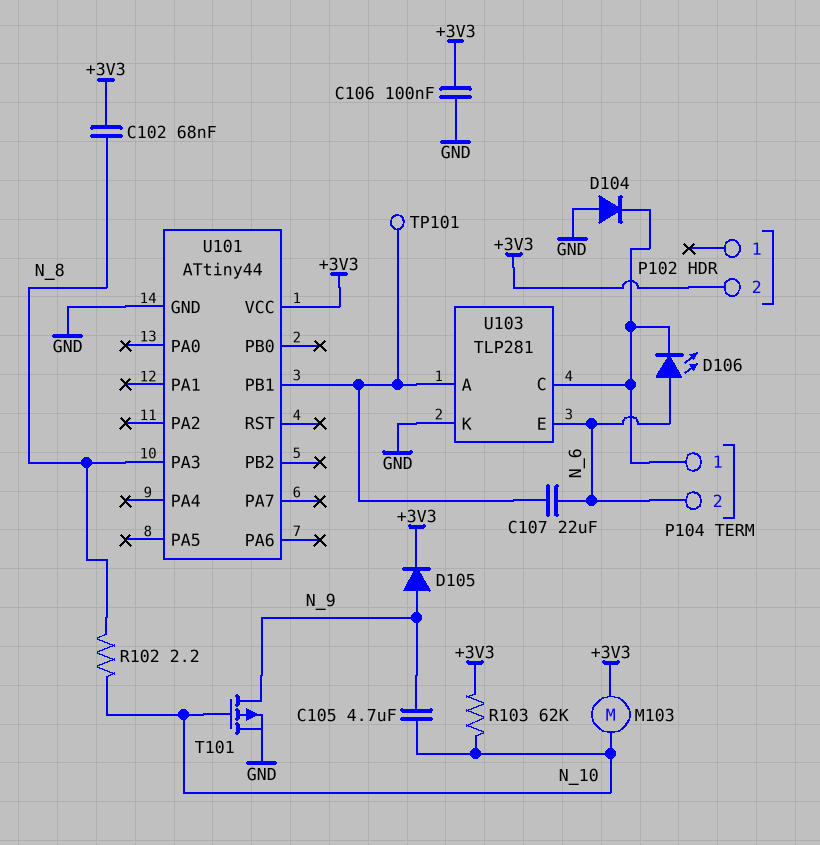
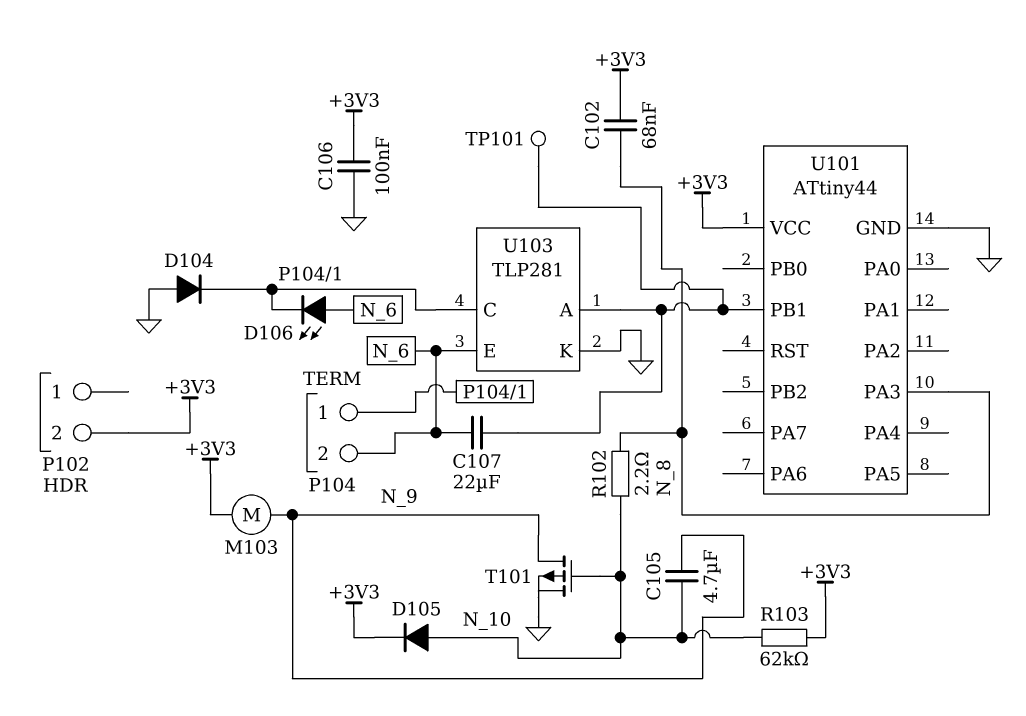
D105: diode (A N_9, K +3V3) -> diode (A N_10, K +3V3)
M103: motor (+3V3, N_10) -> motor (+3V3, N_9)

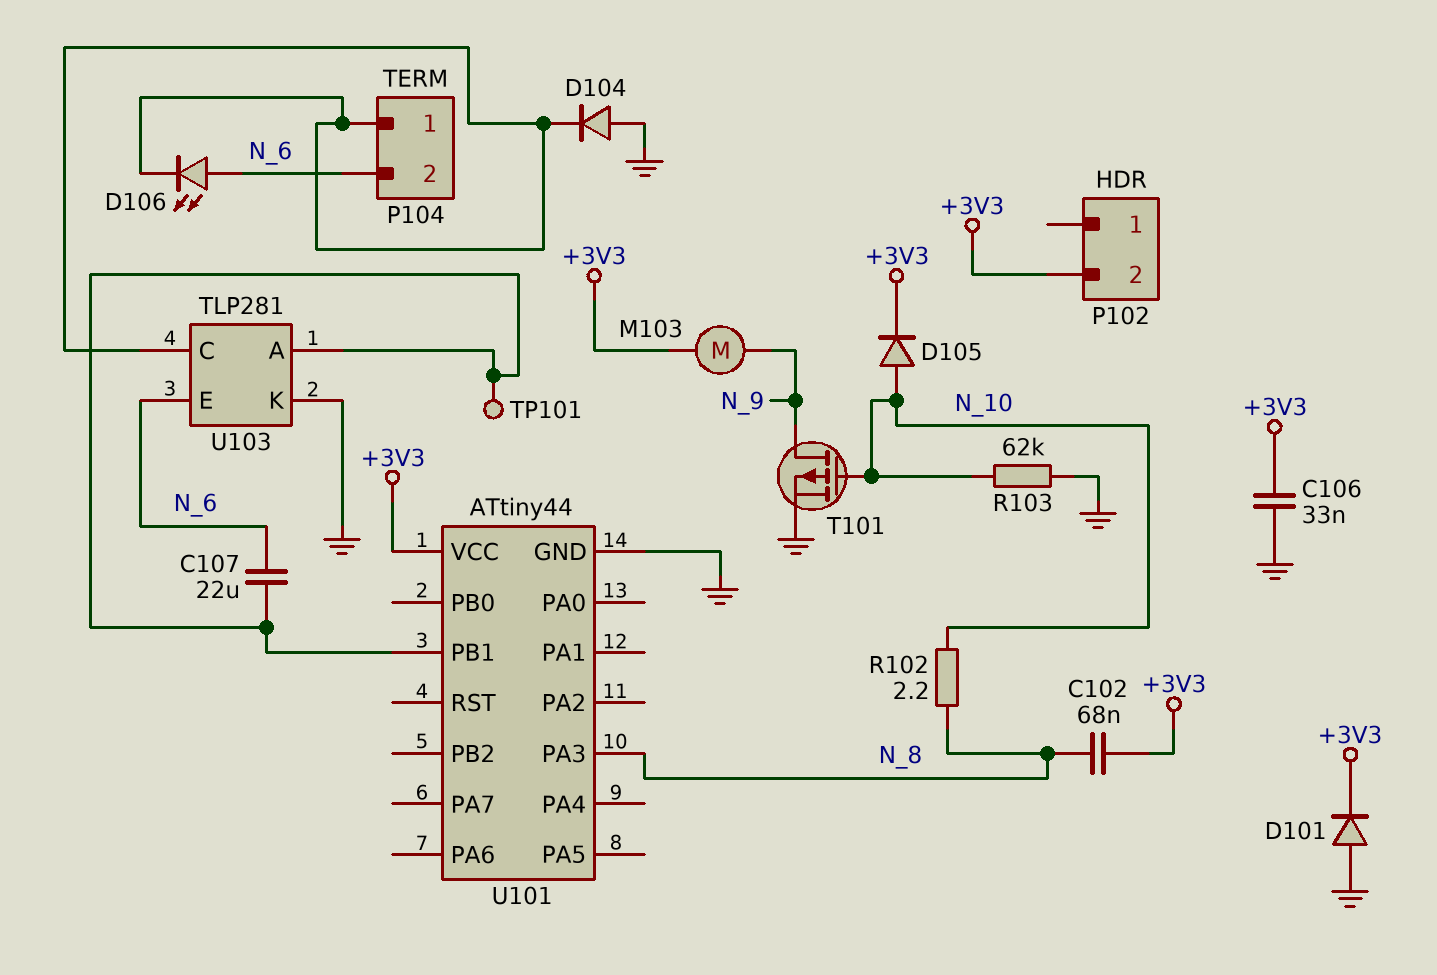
C105: 4.7uF (N_9, N_10) -> none
C106: 100nF (+3V3, GND) -> 33nF (+3V3, GND)
D101: none -> diode (A GND, K +3V3)
R103: 62k (+3V3, N_10) -> 62k (GND, N_10)

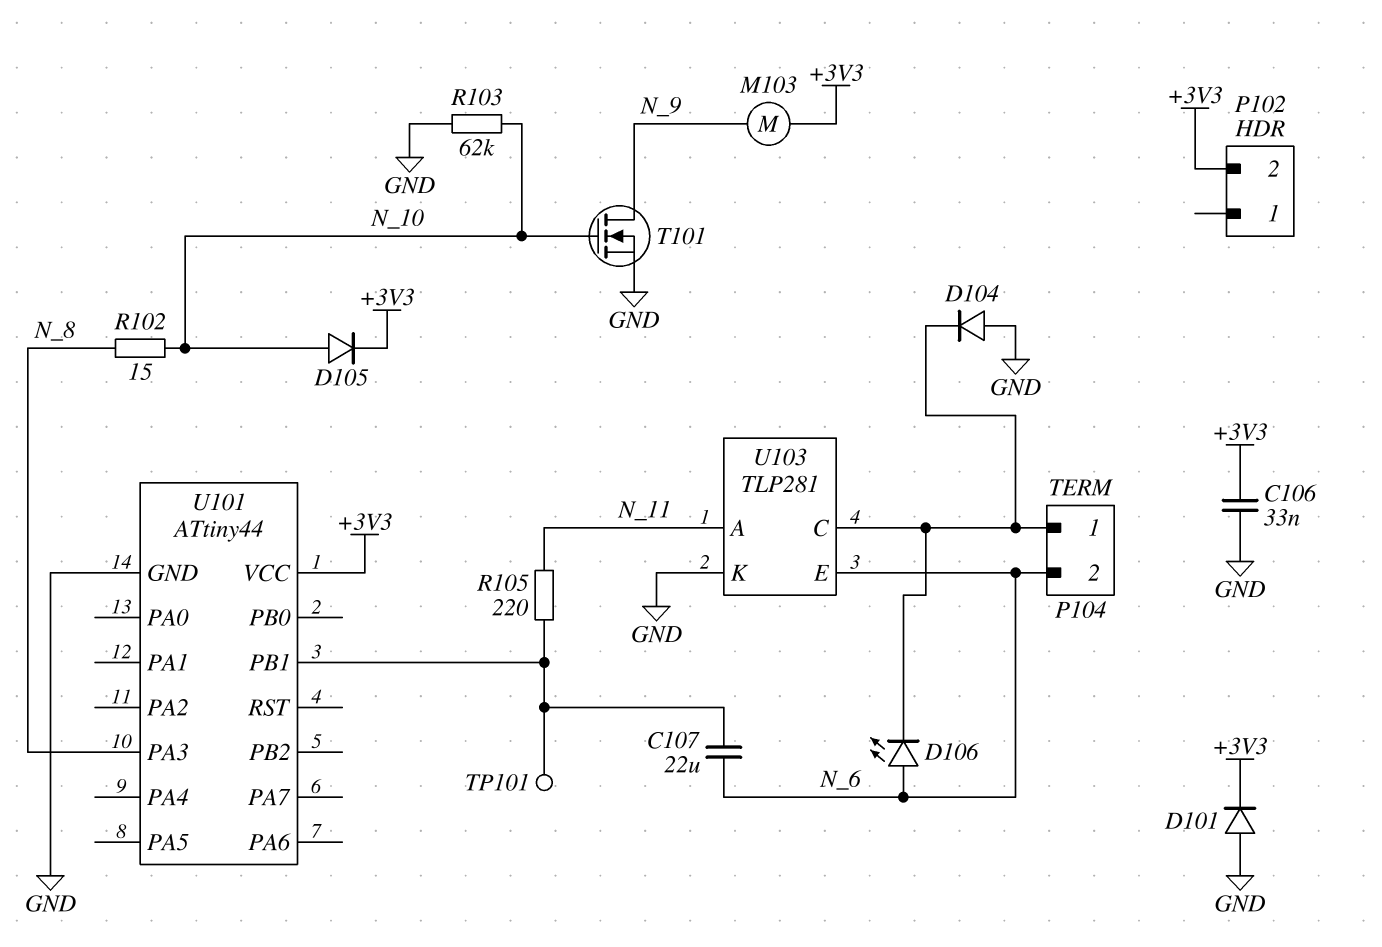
C102: 68nF (+3V3, N_8) -> none
R102: 2.2 (N_8, N_10) -> 15 (N_8, N_10)
R105: none -> 220 (N_11, U101/PB1)
T101: PMOS (G N_10, D N_9, S GND) -> NMOS (G N_10, D N_9, S GND)
U103 pin A: U101/PB1 -> N_11

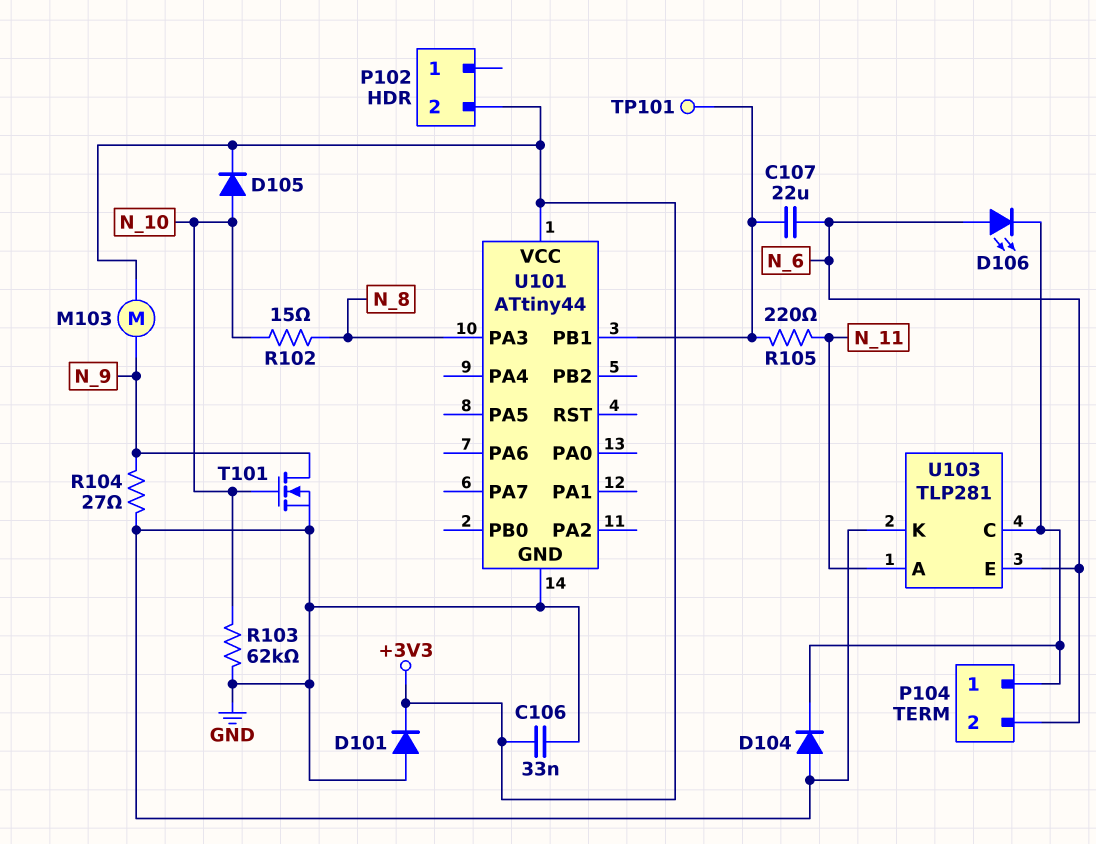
R104: none -> 27 (GND, N_9)

